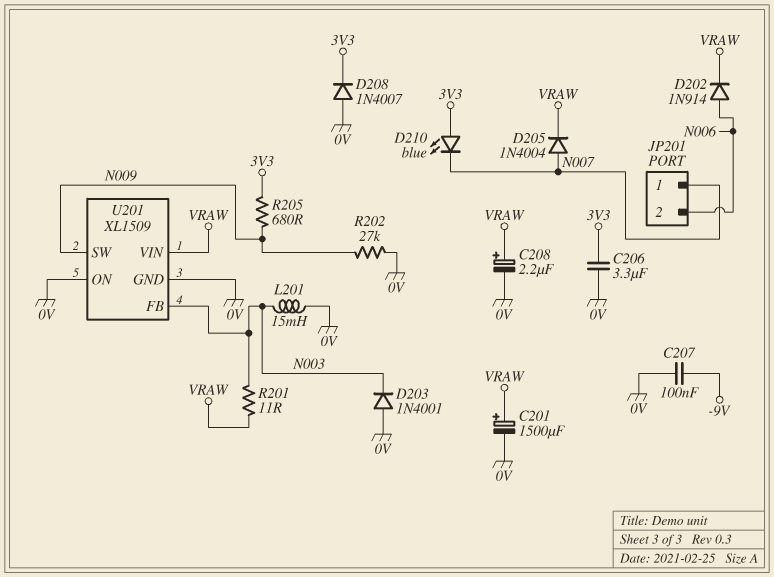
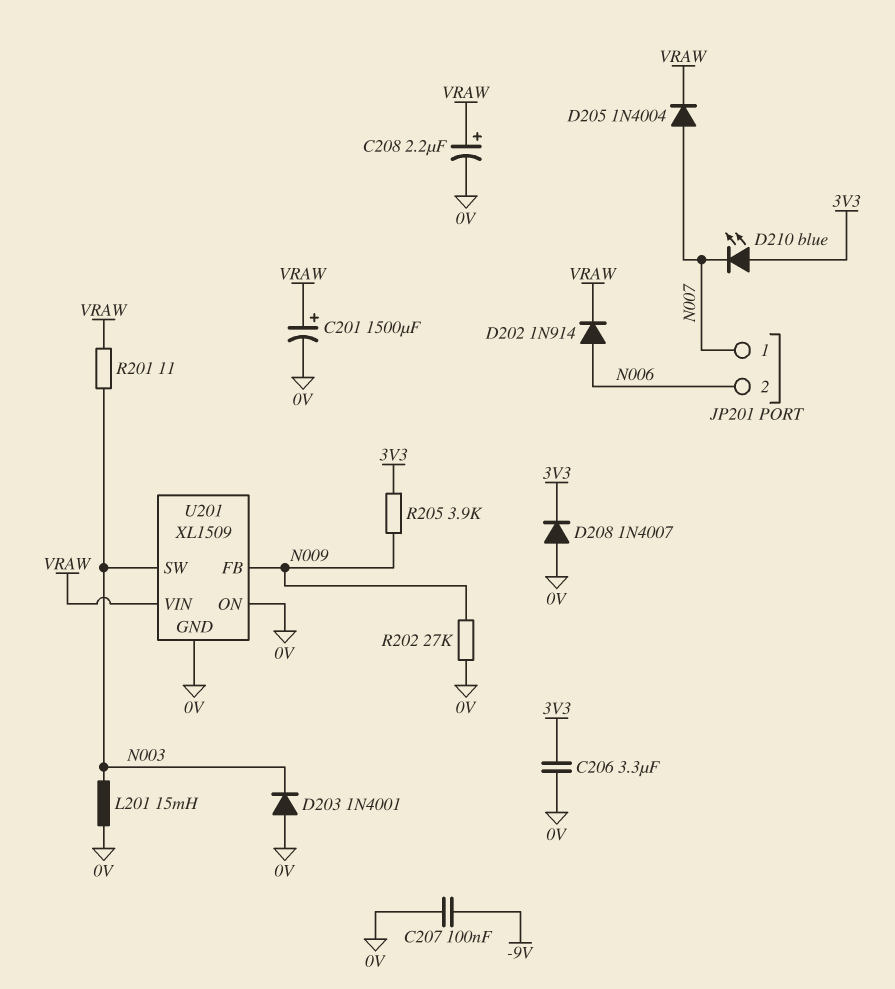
R205: 680 (3V3, N009) -> 3.9k (3V3, N009)
U201 pin FB: N003 -> N009
U201 pin SW: N009 -> N003

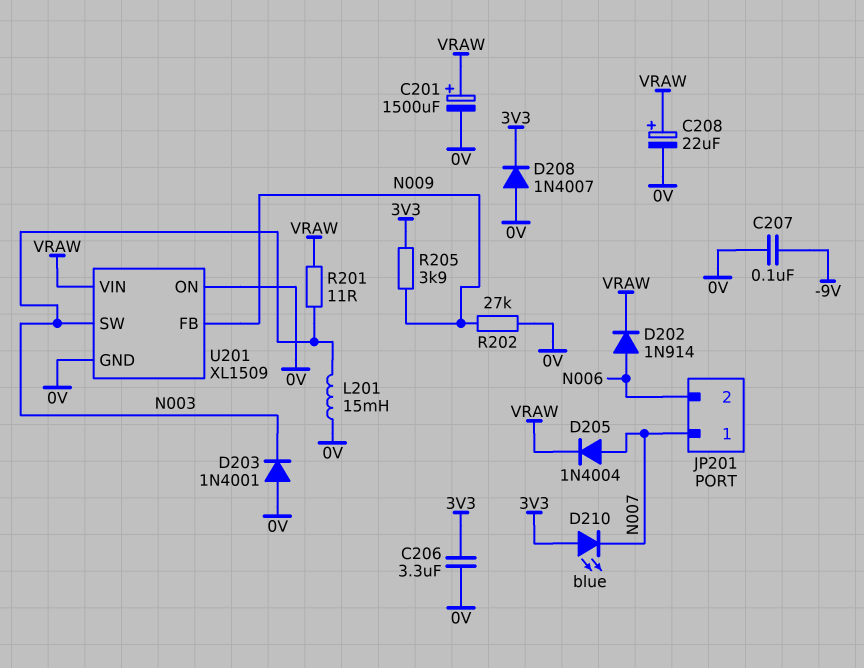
C208: 2.2uF (plus VRAW, minus 0V) -> 22uF (plus VRAW, minus 0V)

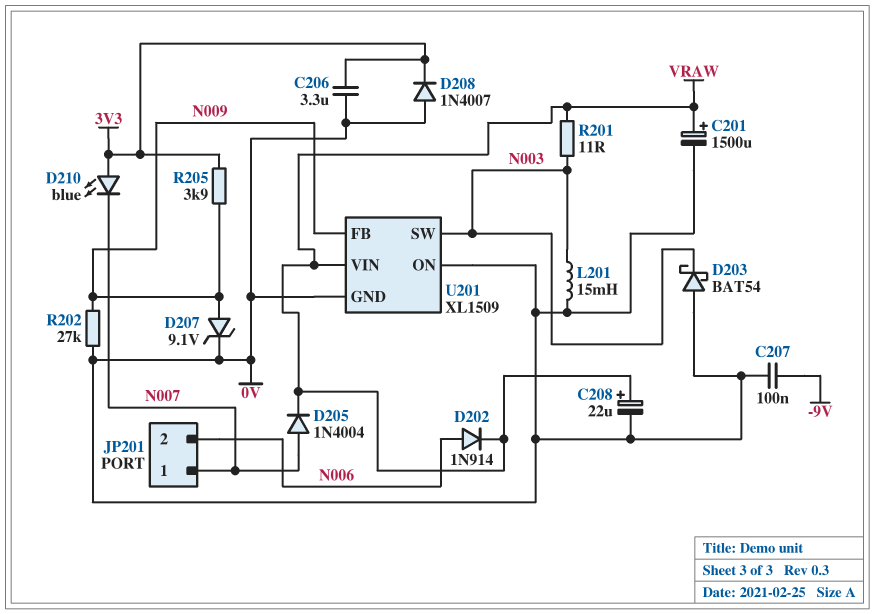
D203: diode 1N4001 (A 0V, K N003) -> schottky BAT54 (A 0V, K N003)
D207: none -> zener 9.1V (A N009, K 0V)

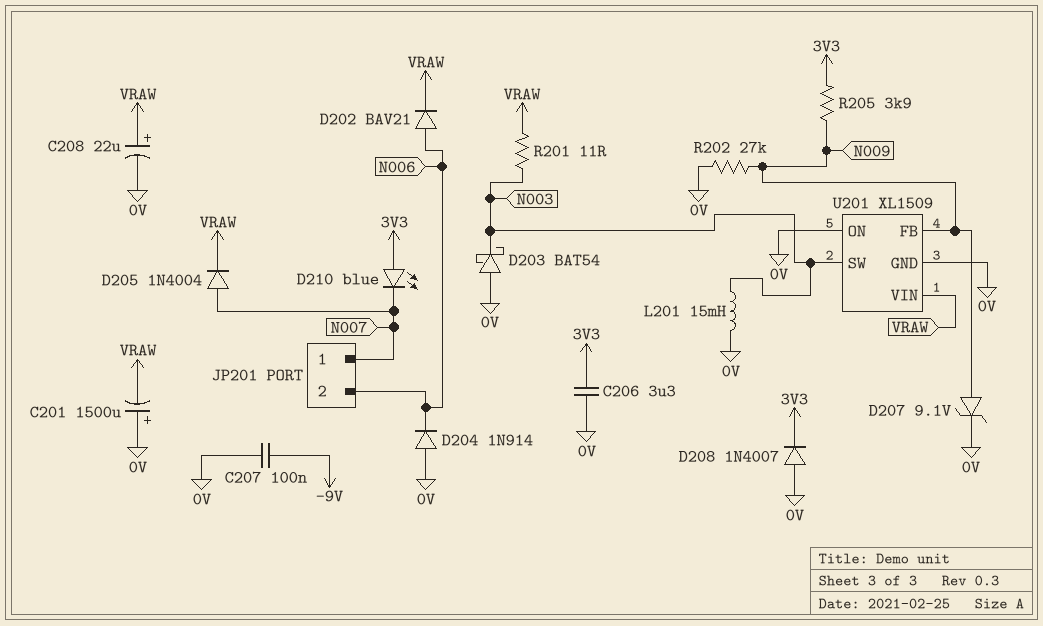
C201: 1500uF (plus VRAW, minus 0V) -> 1500uF (plus 0V, minus VRAW)
D202: diode 1N914 (A N006, K VRAW) -> diode BAV21 (A N006, K VRAW)
D204: none -> diode 1N914 (A 0V, K N006)

